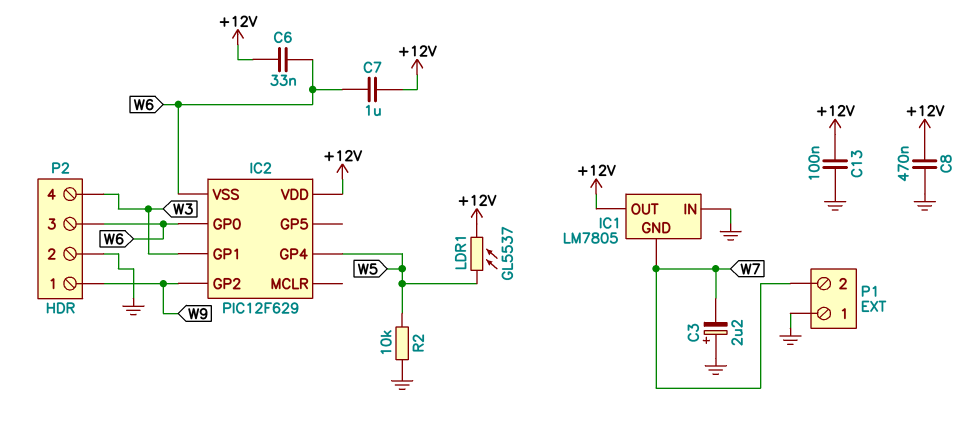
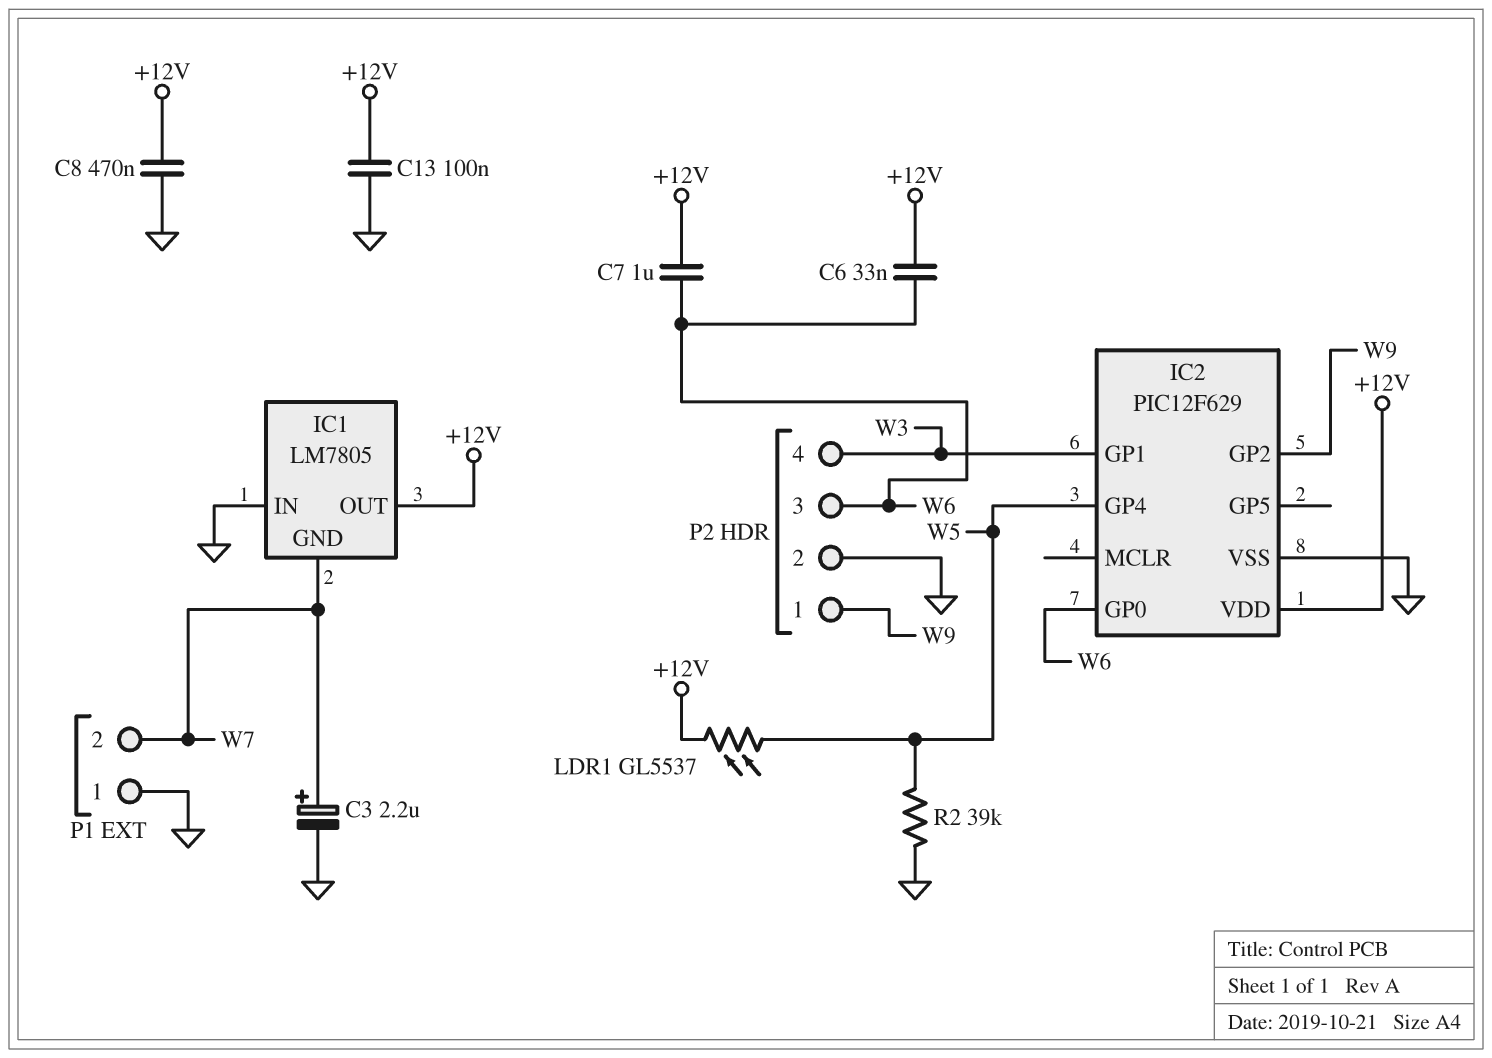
C3: 2.2uF (plus GND, minus W7) -> 2.2uF (plus W7, minus GND)
IC2 pin VSS: W6 -> GND
R2: 10k (GND, W5) -> 39k (GND, W5)

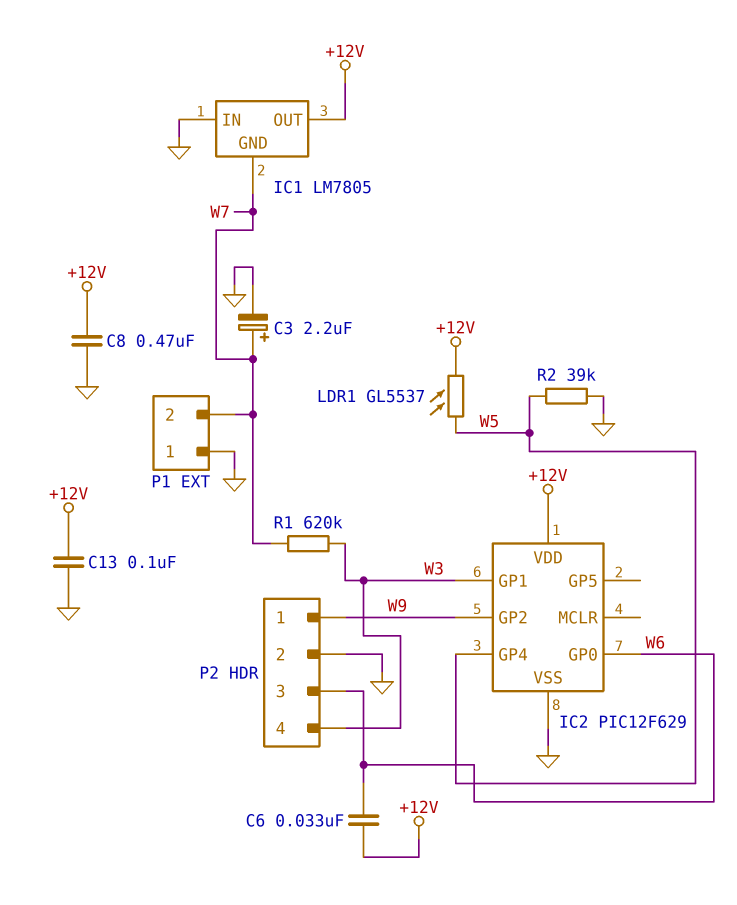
C7: 1uF (+12V, W6) -> none
R1: none -> 620k (W3, W7)

